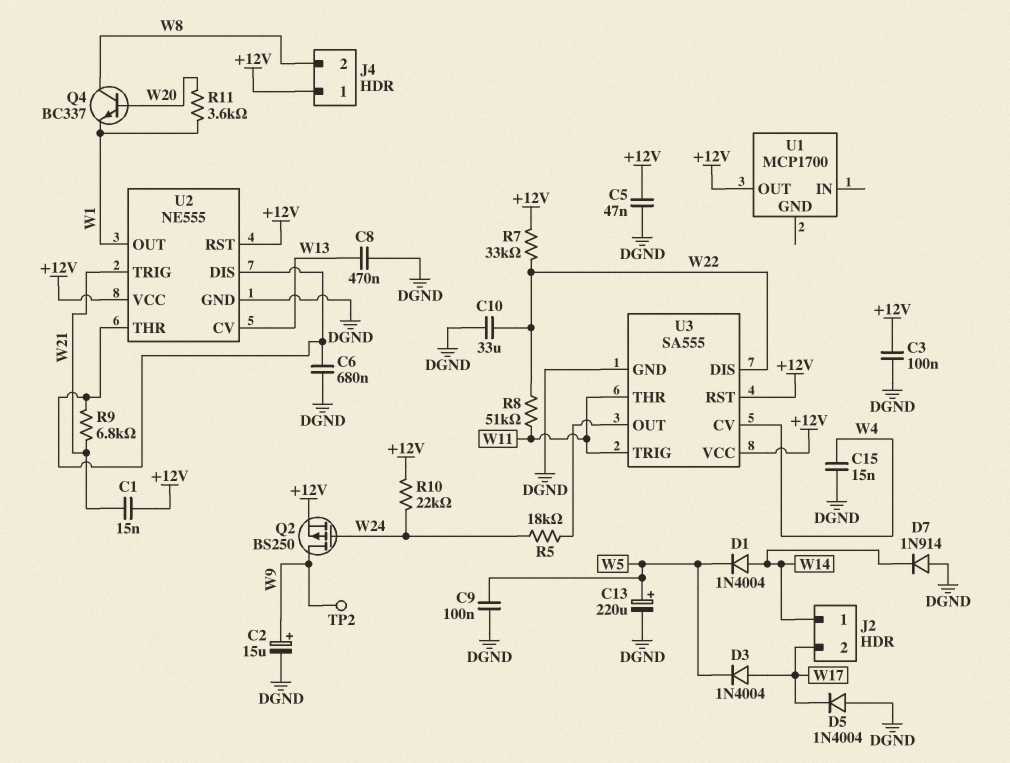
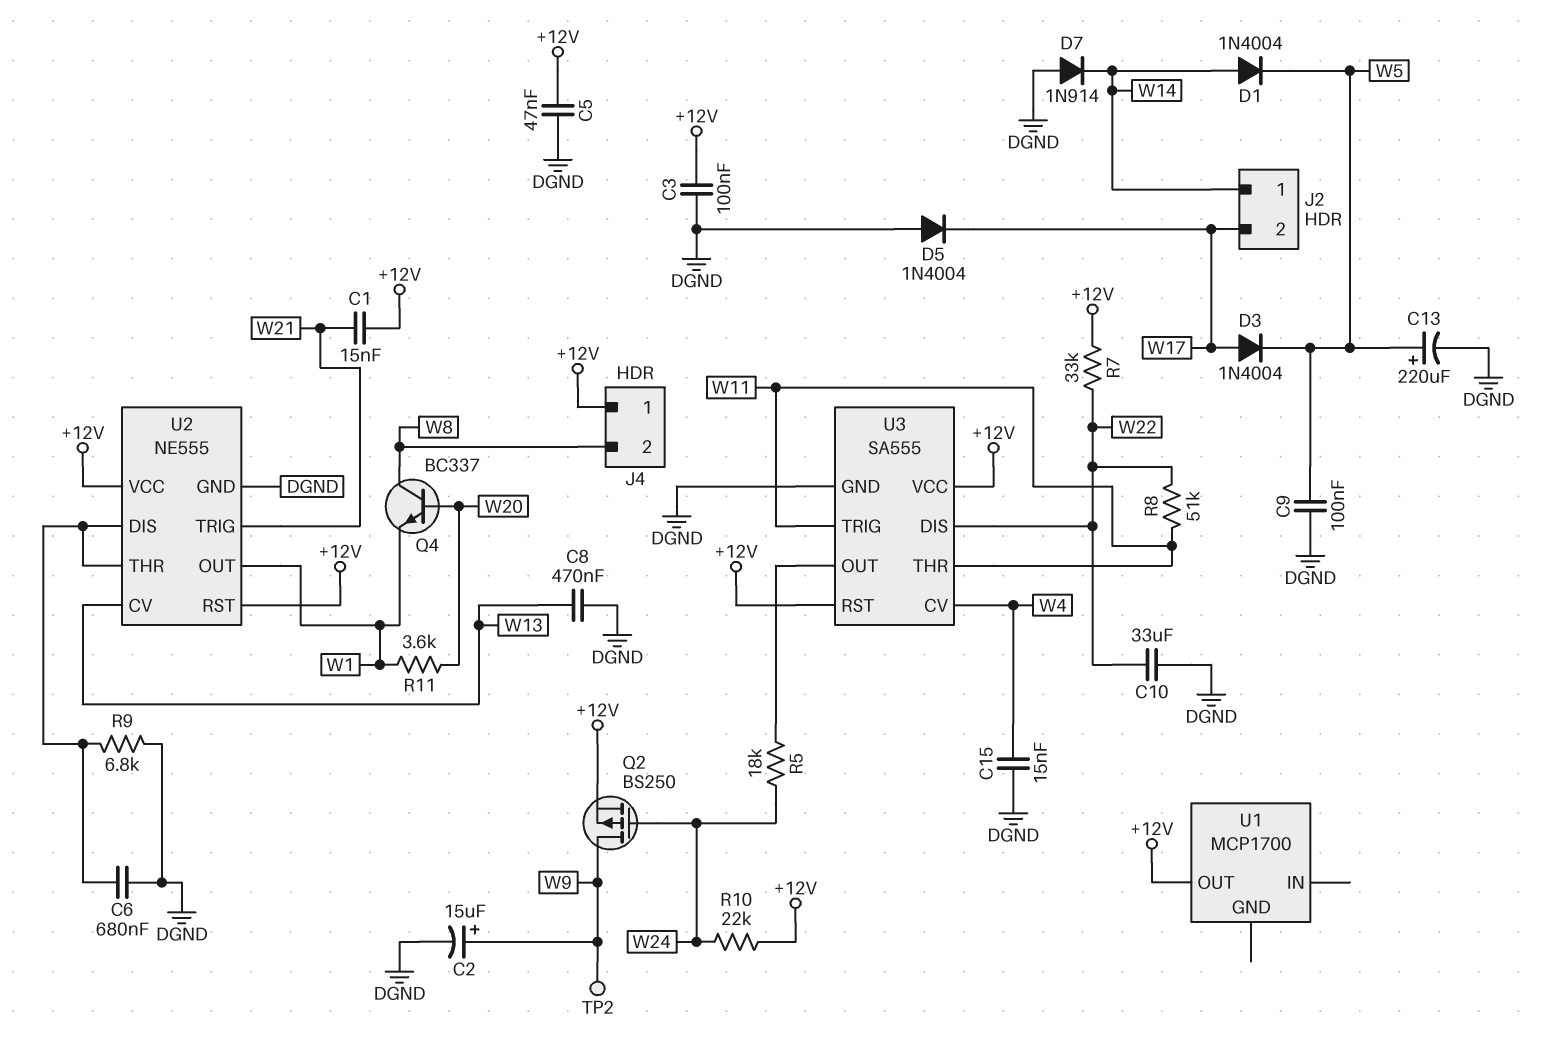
R9: 6.8k (U2/DIS, W21) -> 6.8k (DGND, U2/DIS)

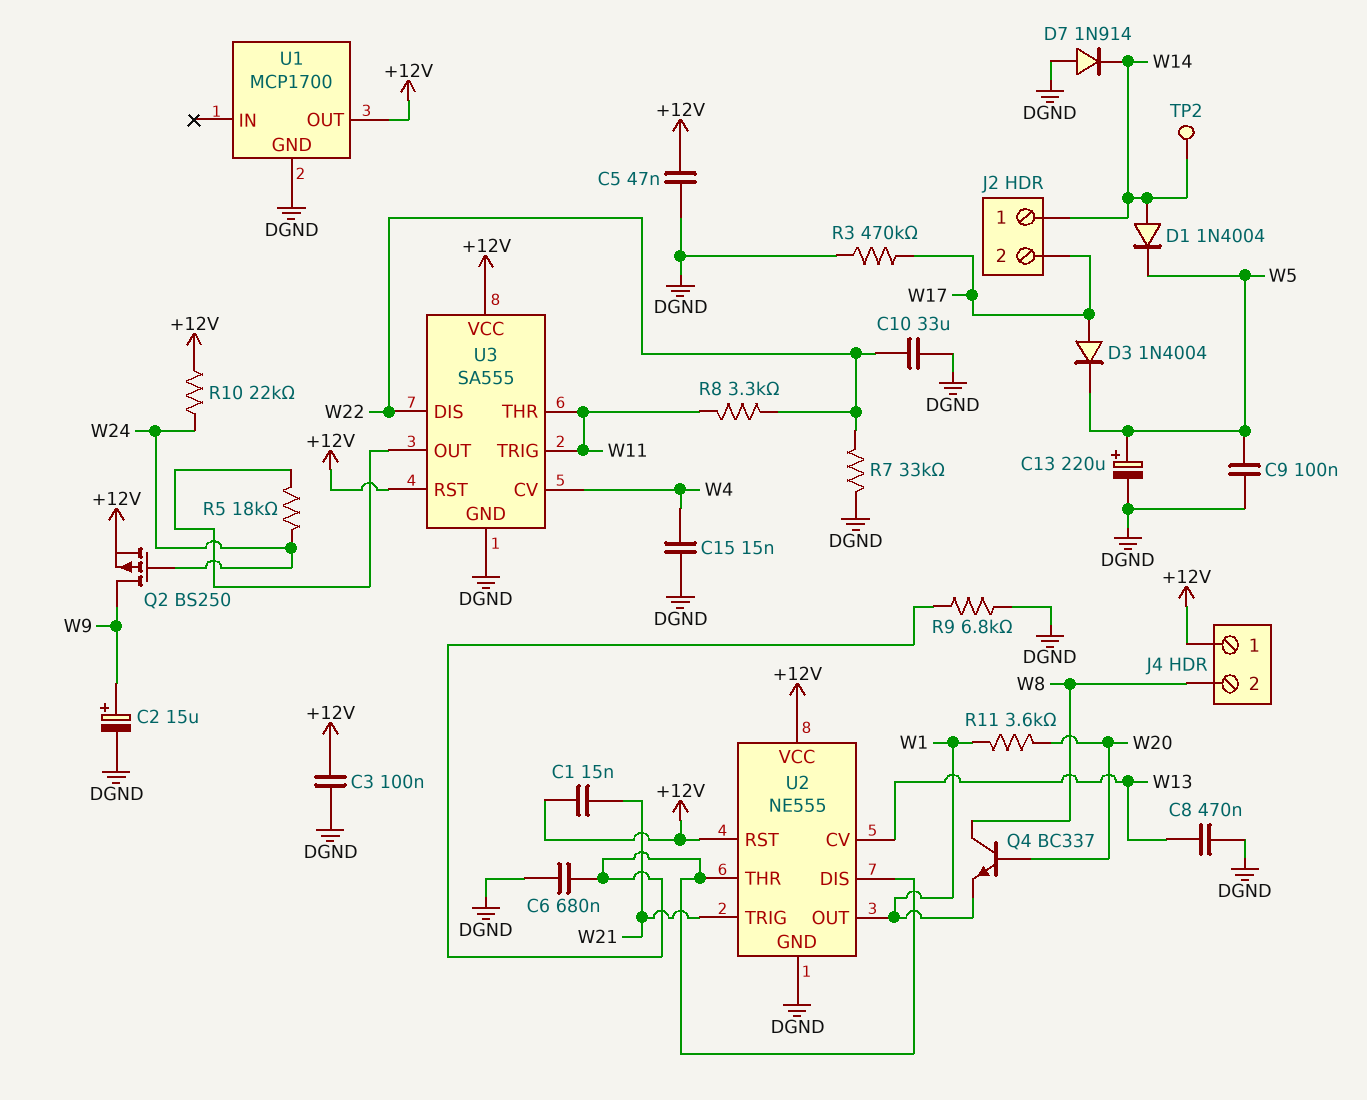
D5: diode 1N4004 (A DGND, K W17) -> none
R3: none -> 470k (DGND, W17)
R7: 33k (+12V, W22) -> 33k (DGND, W22)
R8: 51k (W11, W22) -> 3.3k (W11, W22)
TP2: test point (W9) -> test point (W14)
U1 pin GND: none -> DGND

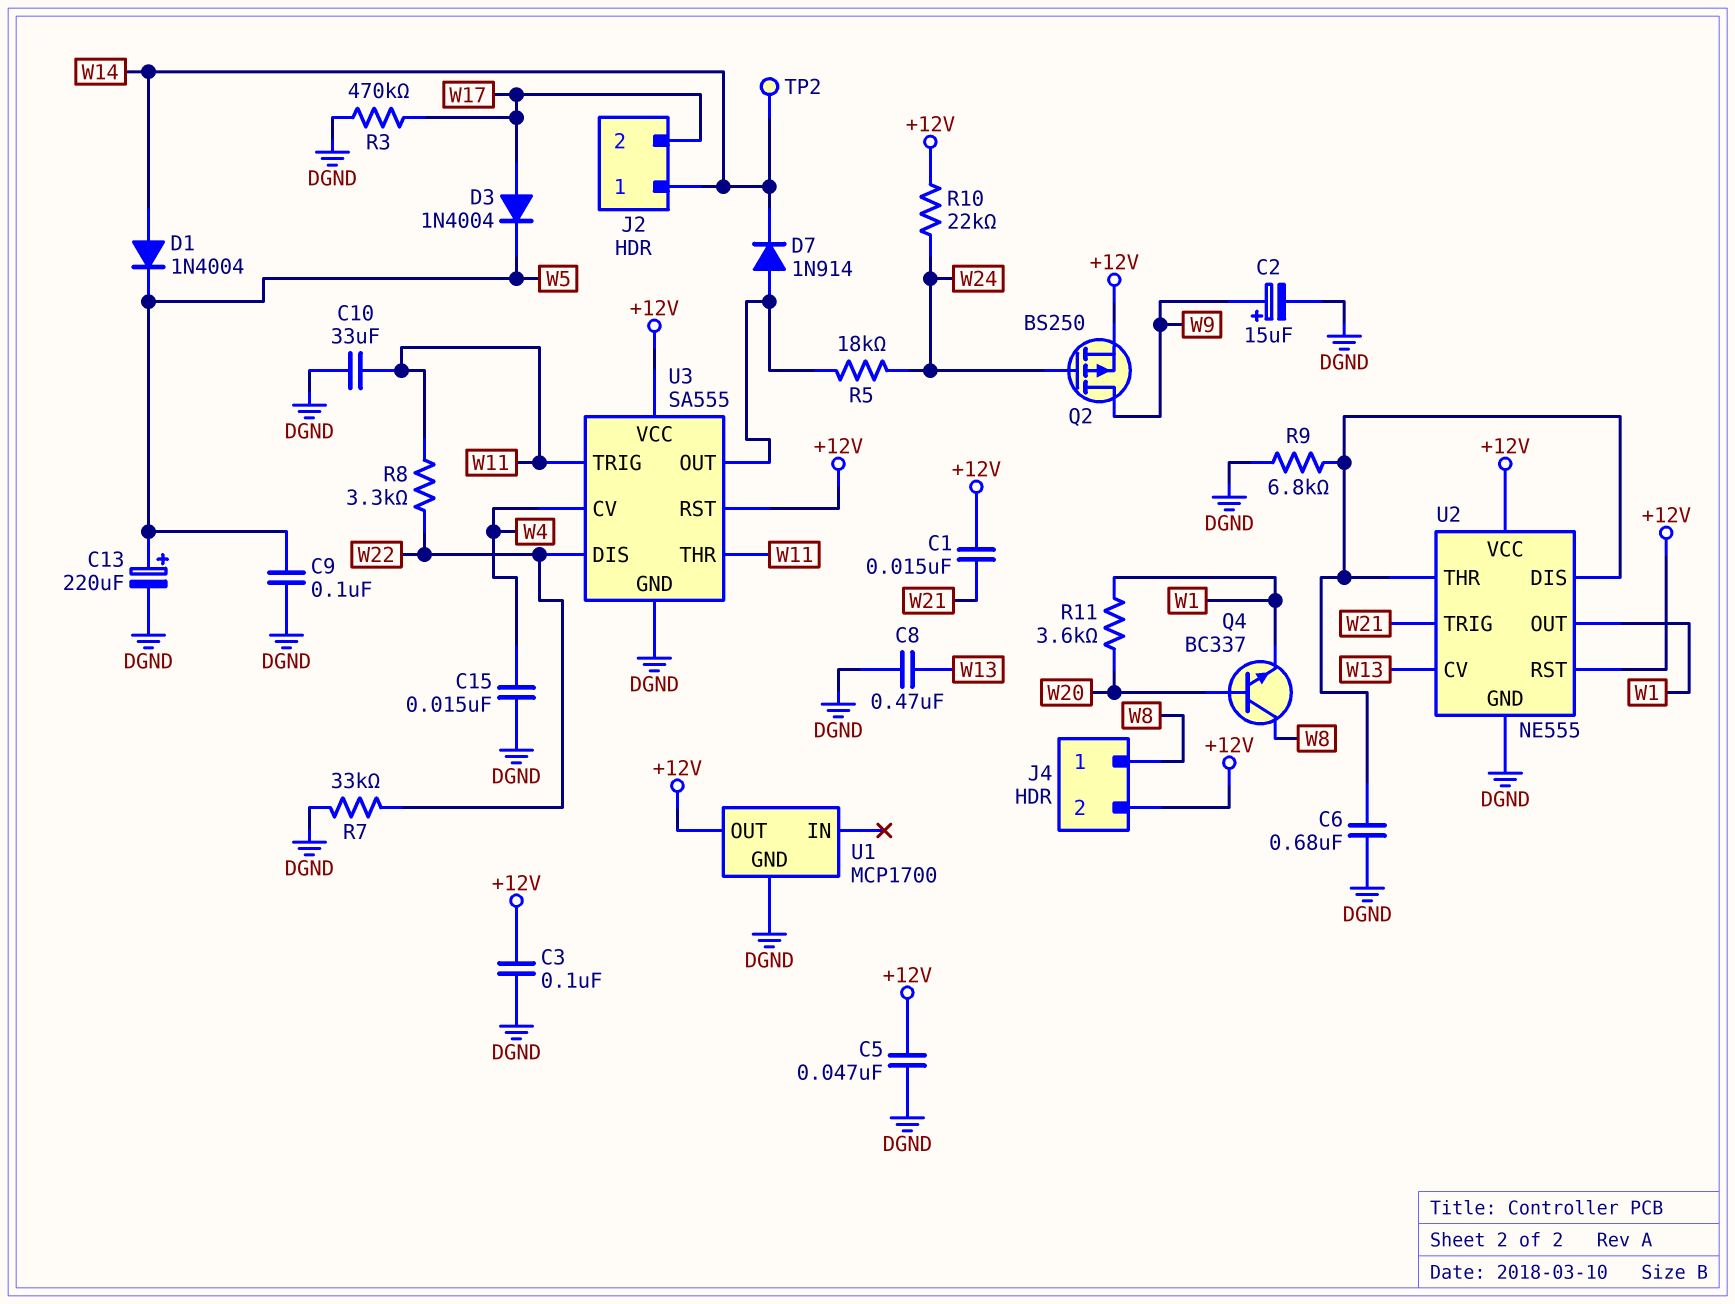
C10: 33uF (DGND, W22) -> 33uF (DGND, W11)
D7: diode 1N914 (A DGND, K W14) -> diode 1N914 (A U3/OUT, K W14)
J4 pin 1: +12V -> W8
J4 pin 2: W8 -> +12V

